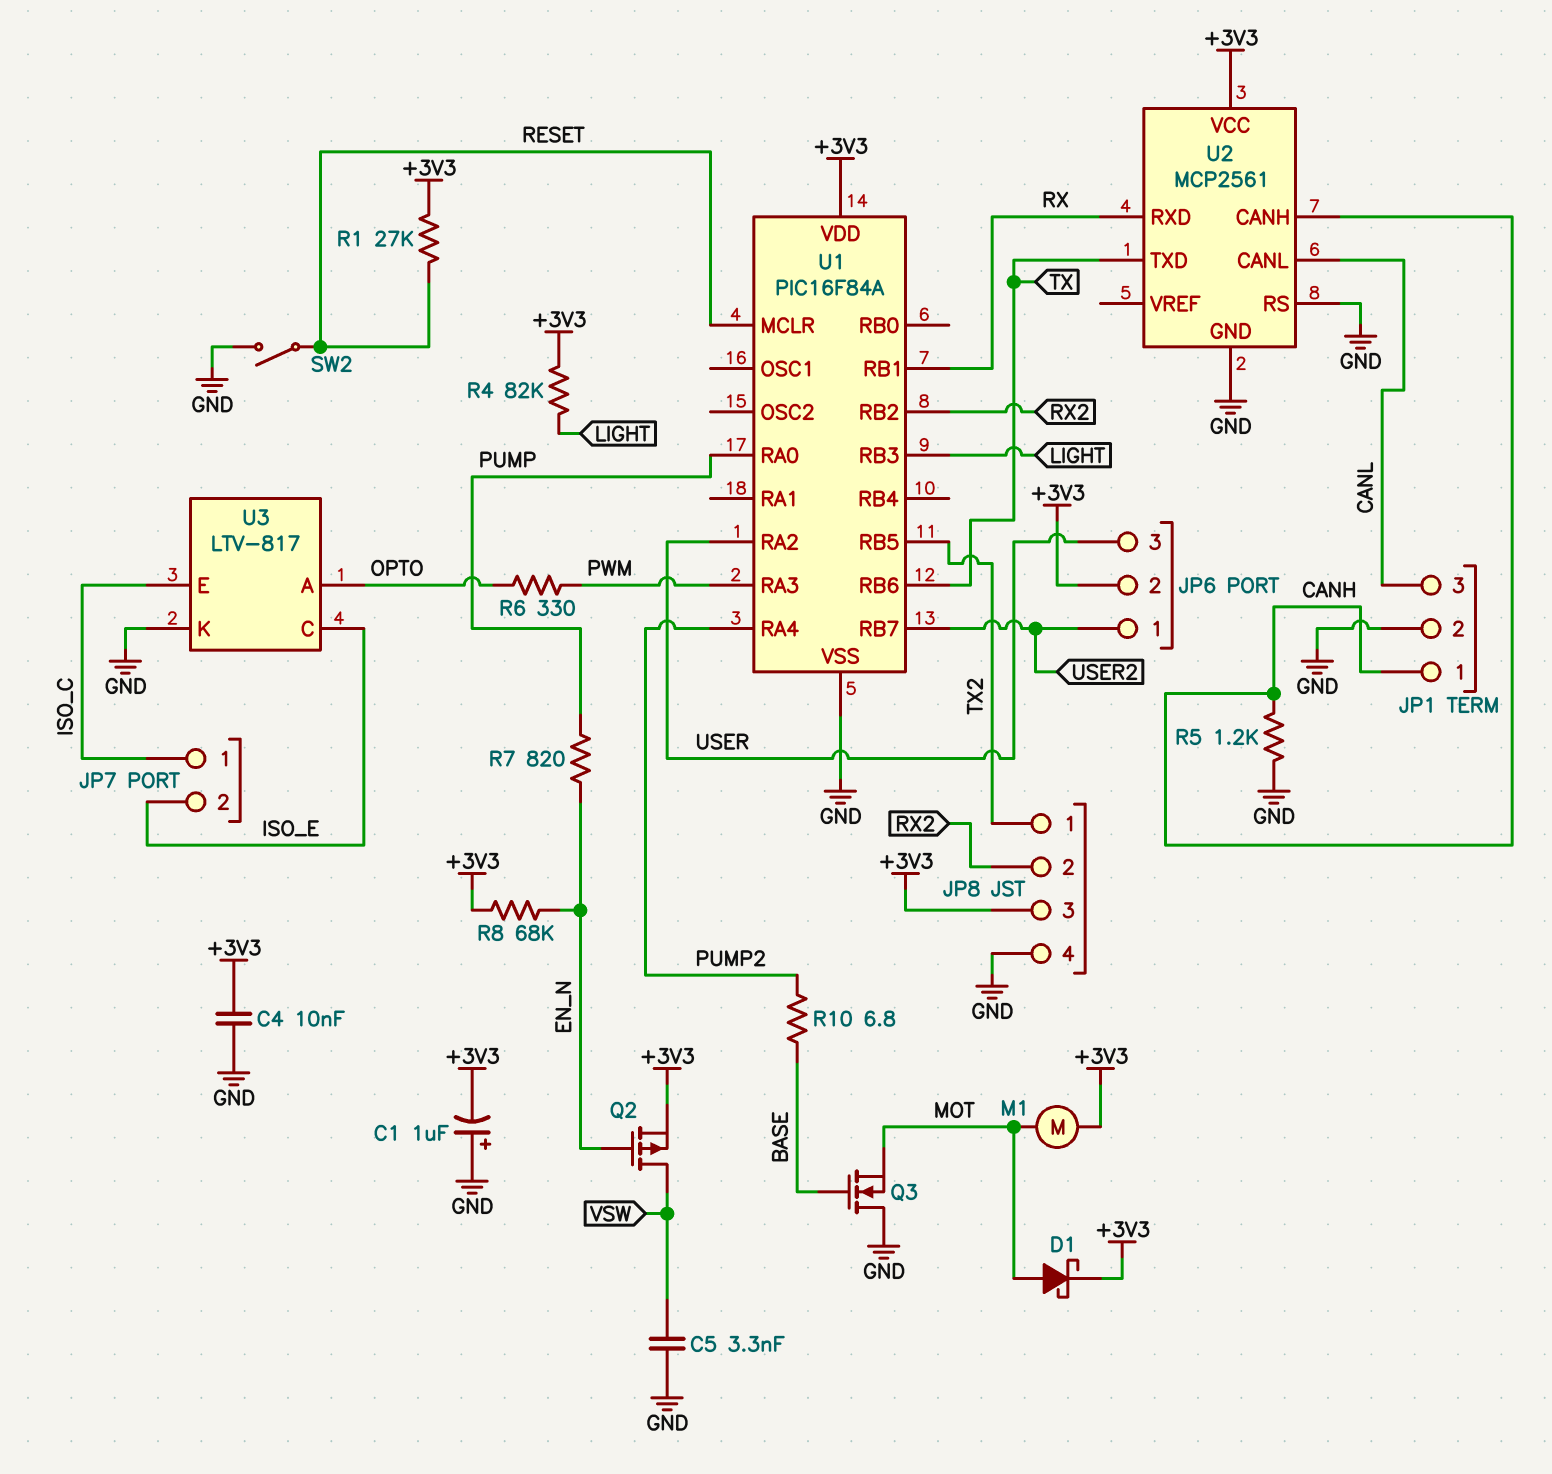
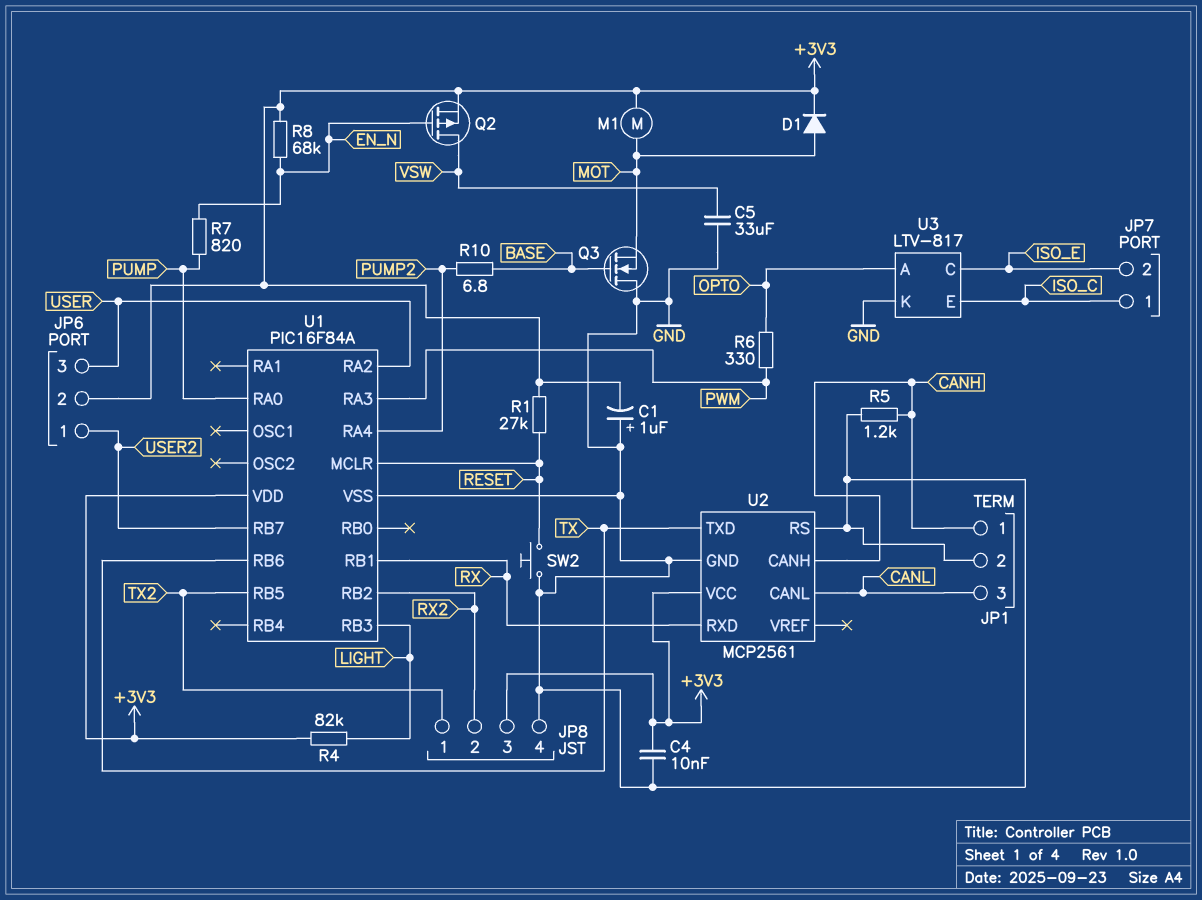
C5: 3.3nF (GND, VSW) -> 33uF (GND, VSW)
D1: schottky (A MOT, K +3V3) -> diode (A MOT, K +3V3)
SW2: switch (GND, RESET) -> button (GND, RESET)

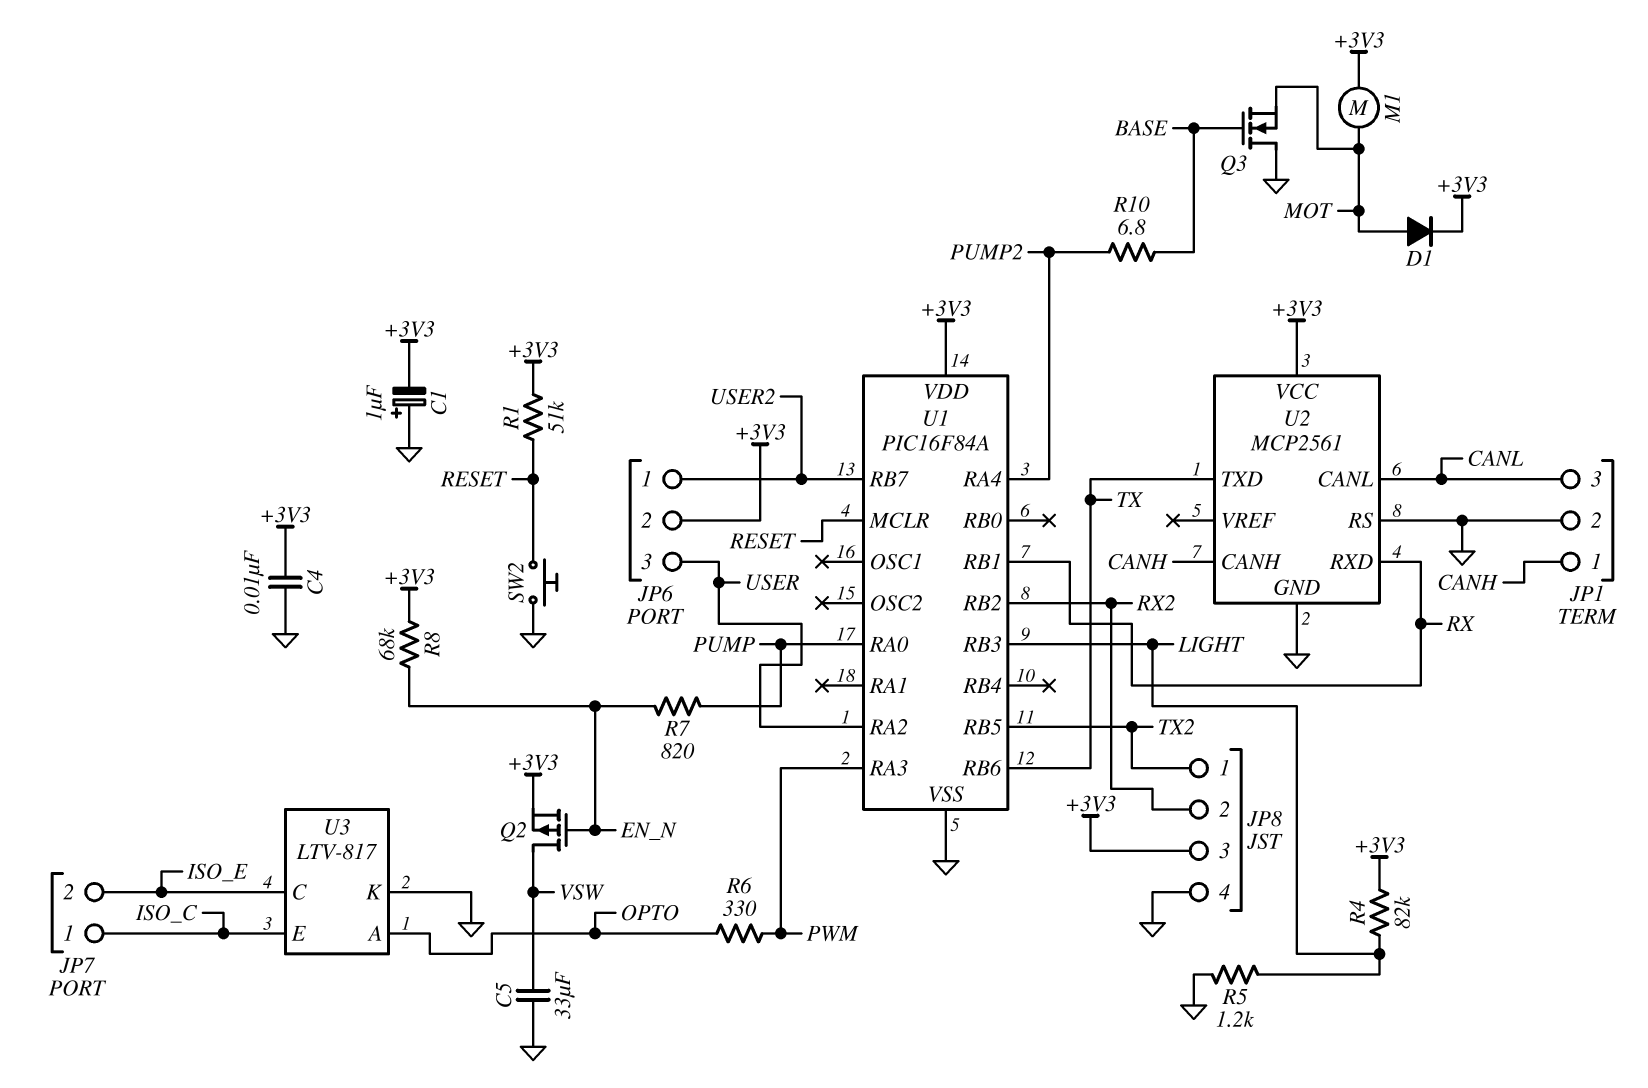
R1: 27k (+3V3, RESET) -> 51k (+3V3, RESET)
R5: 1.2k (CANH, GND) -> 1.2k (GND, LIGHT)

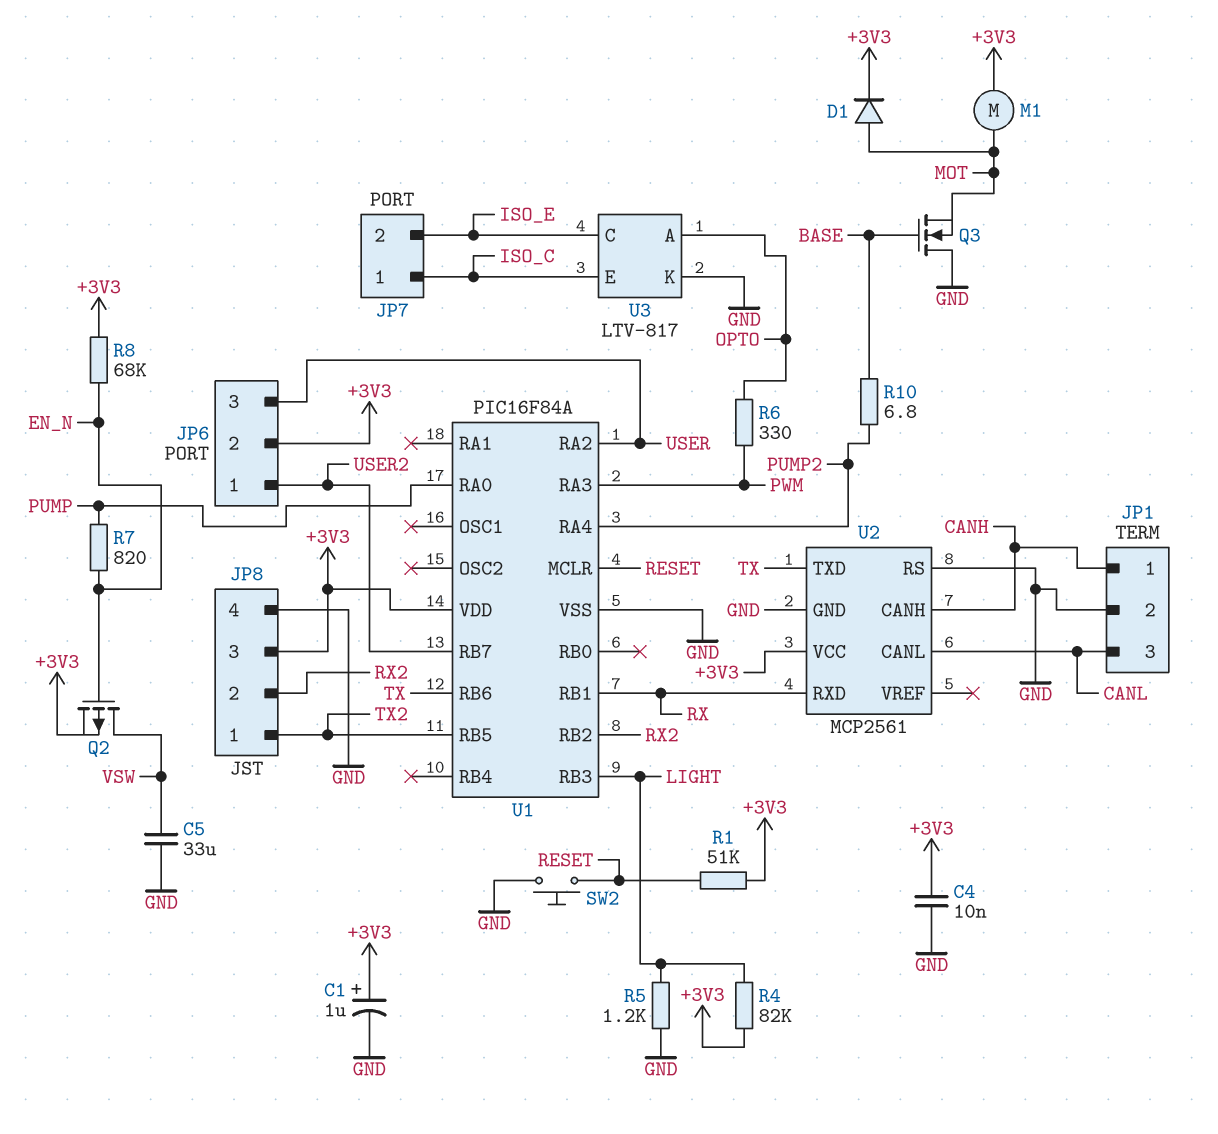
C1: 1uF (plus GND, minus +3V3) -> 1uF (plus +3V3, minus GND)

